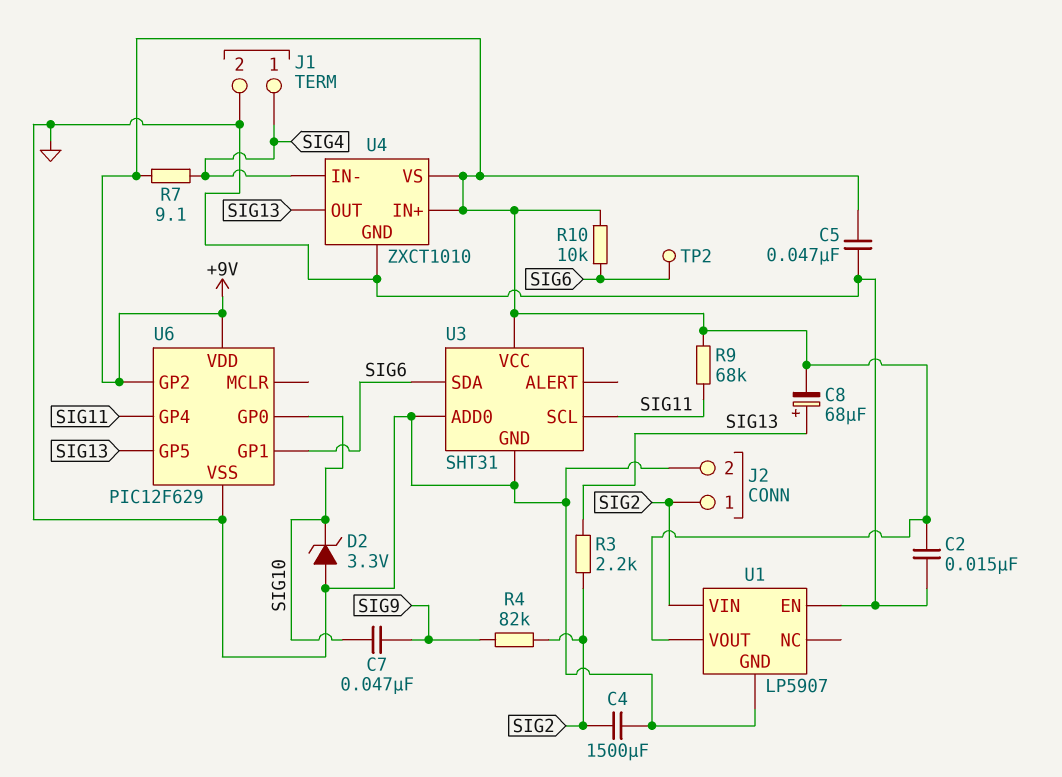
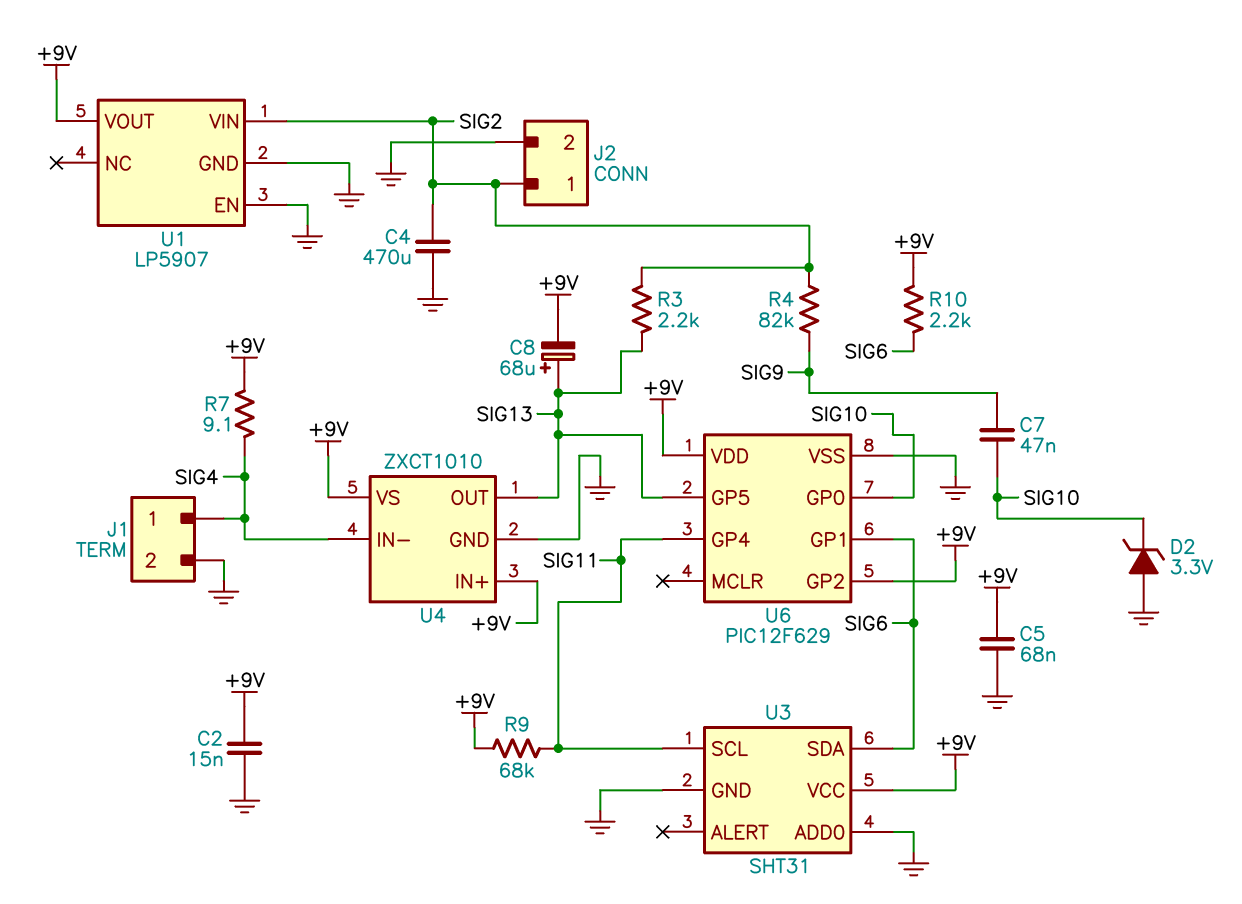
C4: 1500uF (GND, SIG2) -> 470uF (GND, SIG2)
C5: 47nF (+9V, GND) -> 68nF (+9V, GND)
R10: 10k (+9V, SIG6) -> 2.2k (+9V, SIG6)
TP2: test point (SIG6) -> none

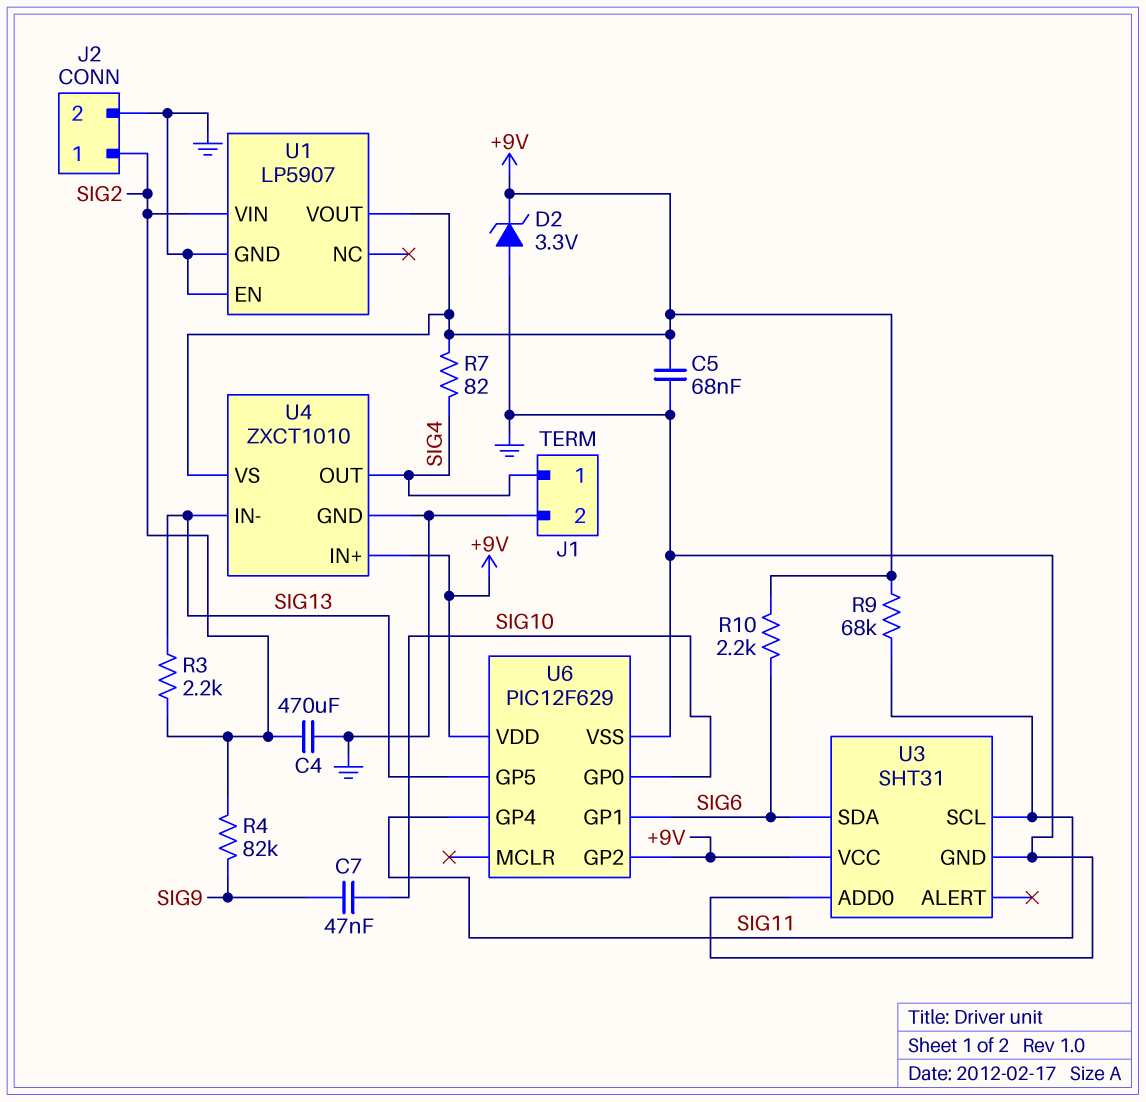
C2: 15nF (+9V, GND) -> none
C8: 68uF (plus SIG13, minus +9V) -> none
D2: zener 3.3V (A GND, K SIG10) -> zener 3.3V (A GND, K +9V)
R7: 9.1 (+9V, SIG4) -> 82 (+9V, SIG4)
U4 pin IN-: SIG4 -> SIG13
U4 pin OUT: SIG13 -> SIG4

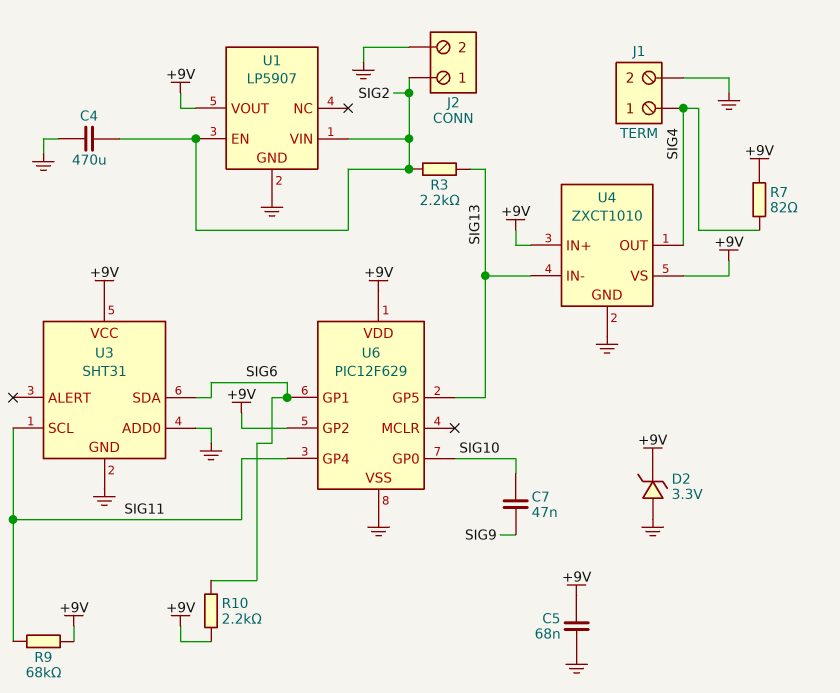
R4: 82k (SIG2, SIG9) -> none
U1 pin EN: GND -> SIG2

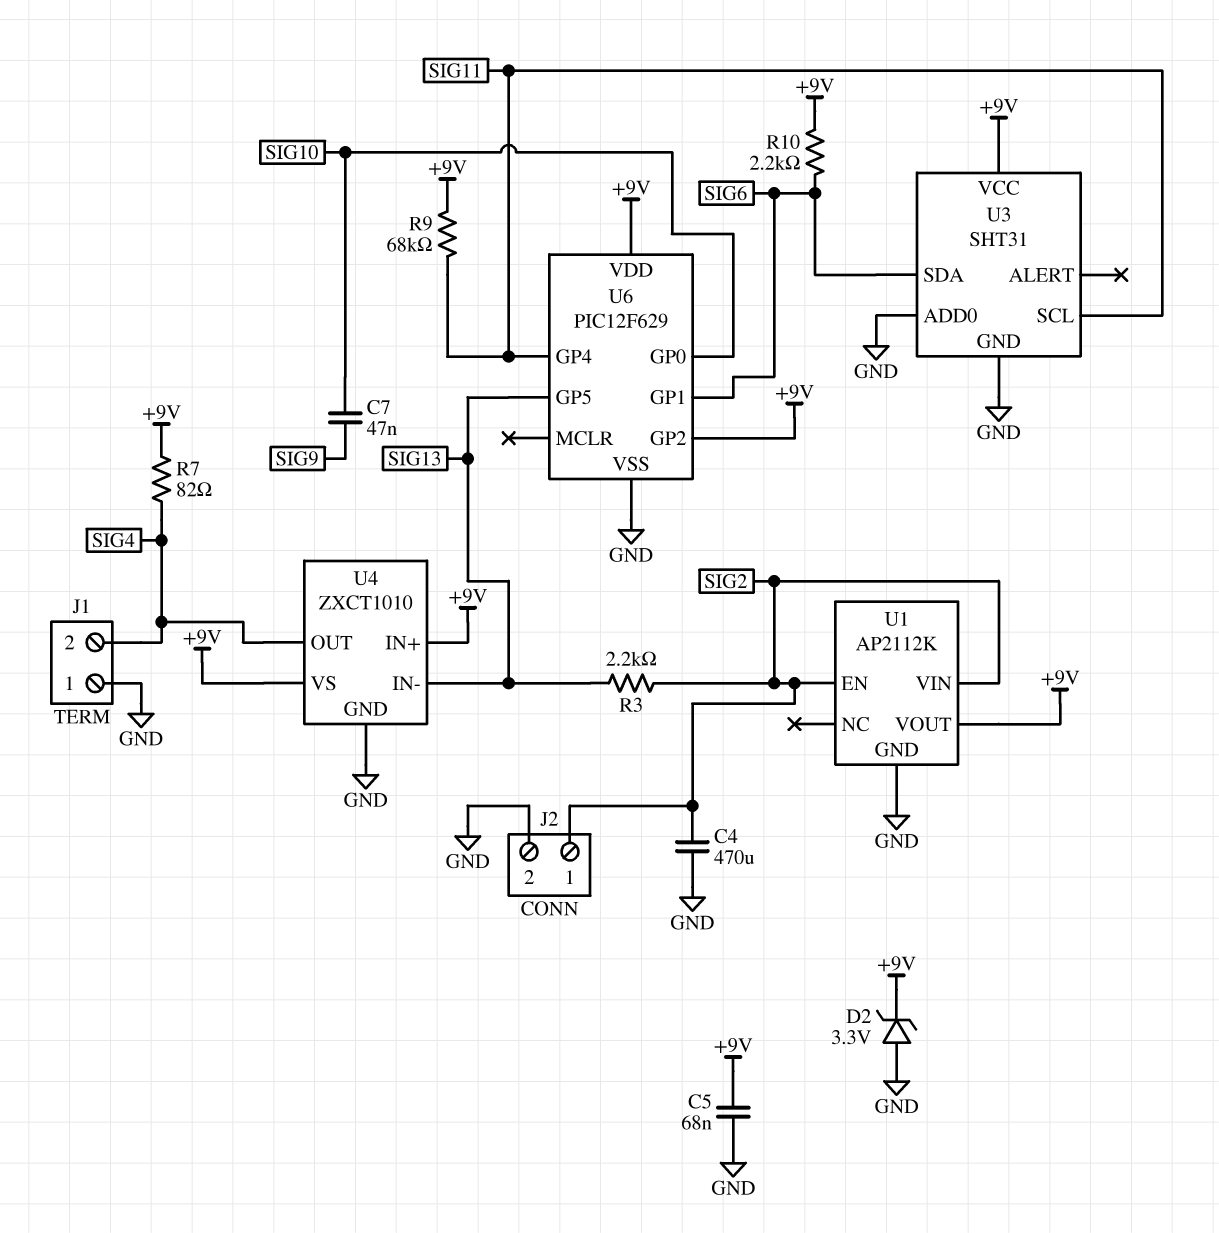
J1 pin 1: SIG4 -> GND
J1 pin 2: GND -> SIG4
U1: LP5907 -> AP2112K

